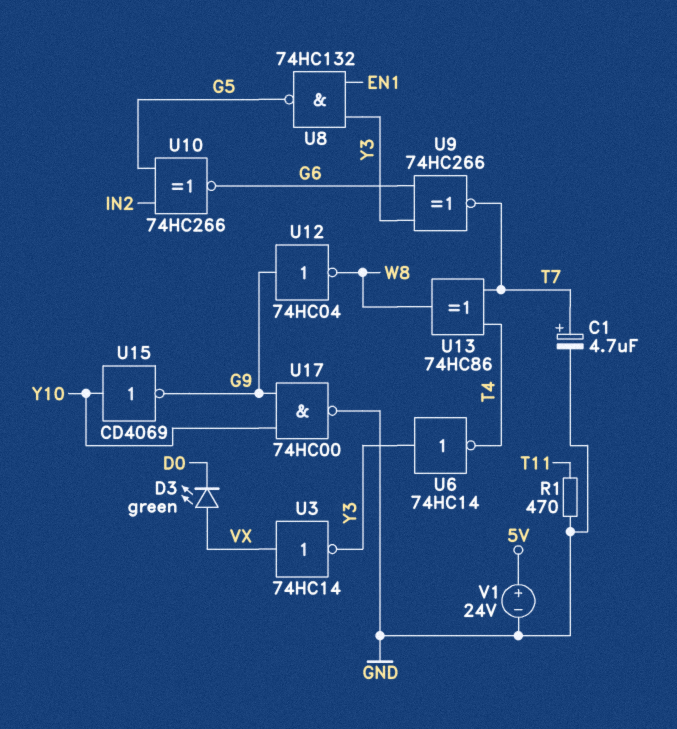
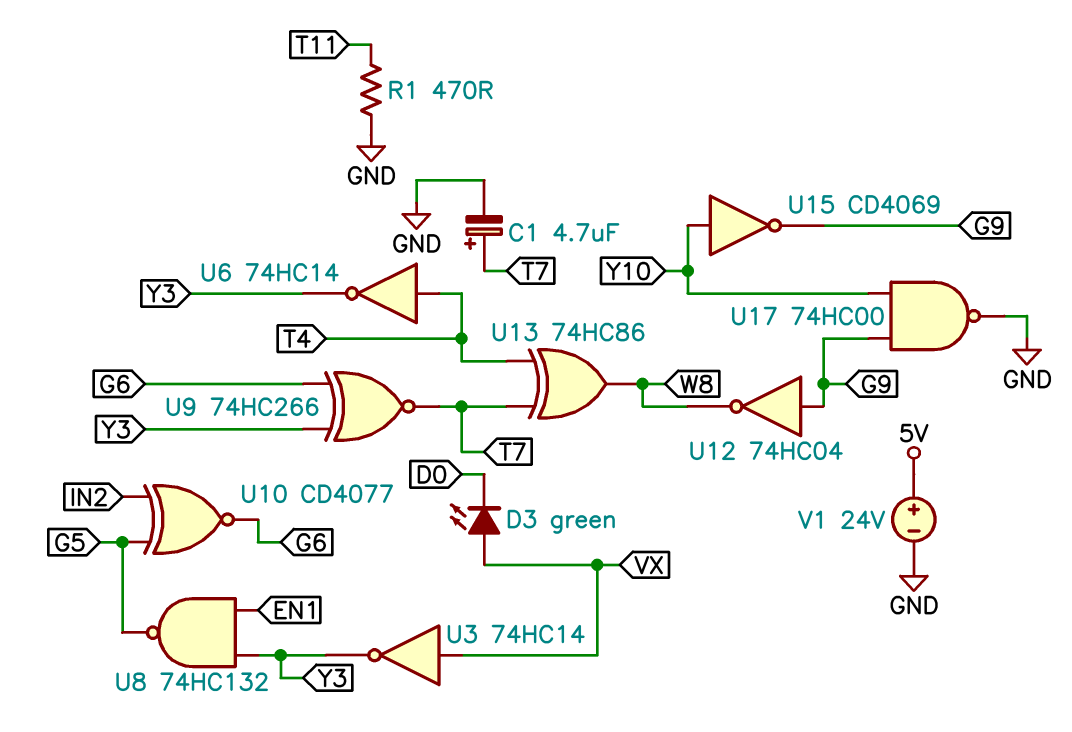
U6: NOT 74HC14 (in Y3, out T4) -> NOT 74HC14 (in T4, out Y3)
U10: XNOR 74HC266 (in G5, in IN2, out G6) -> XNOR CD4077 (in G5, in IN2, out G6)

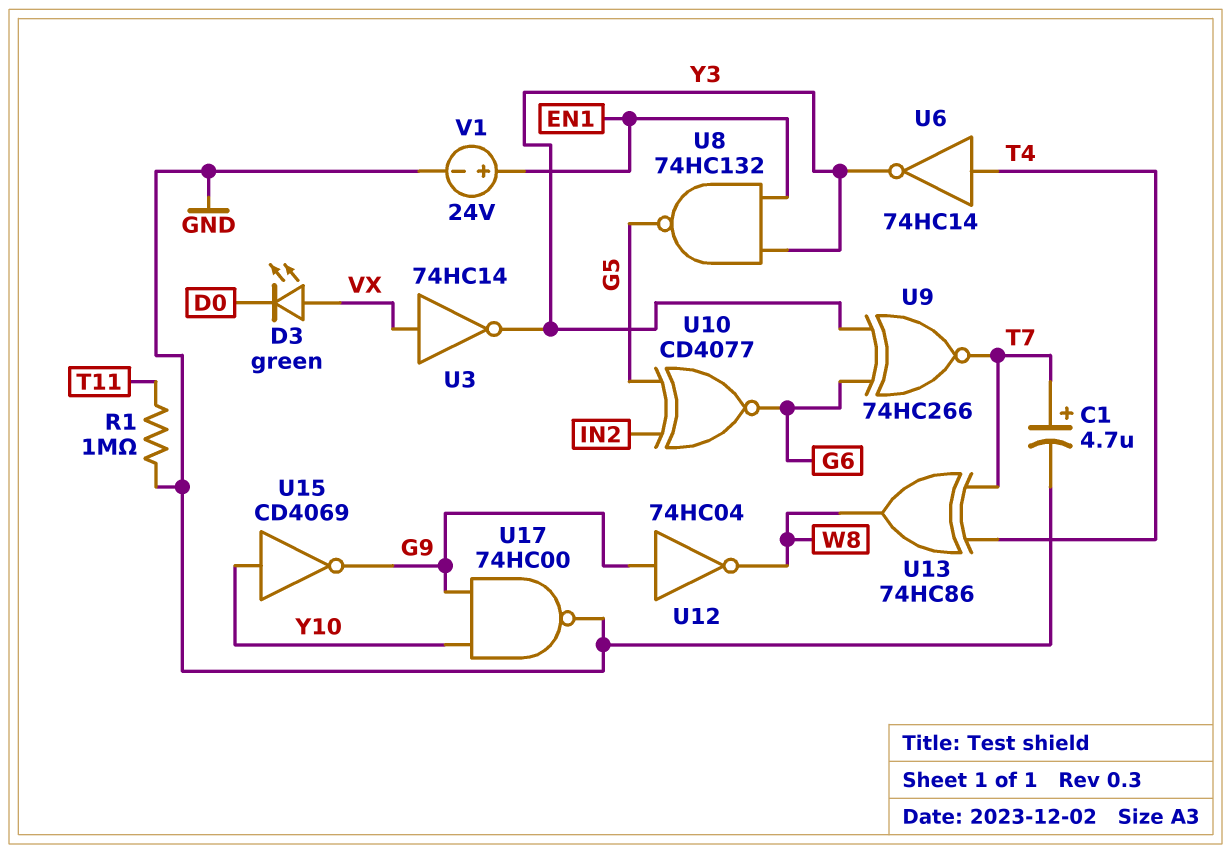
R1: 470 (GND, T11) -> 1M (GND, T11)
V1: 24V (plus 5V, minus GND) -> 24V (plus EN1, minus GND)

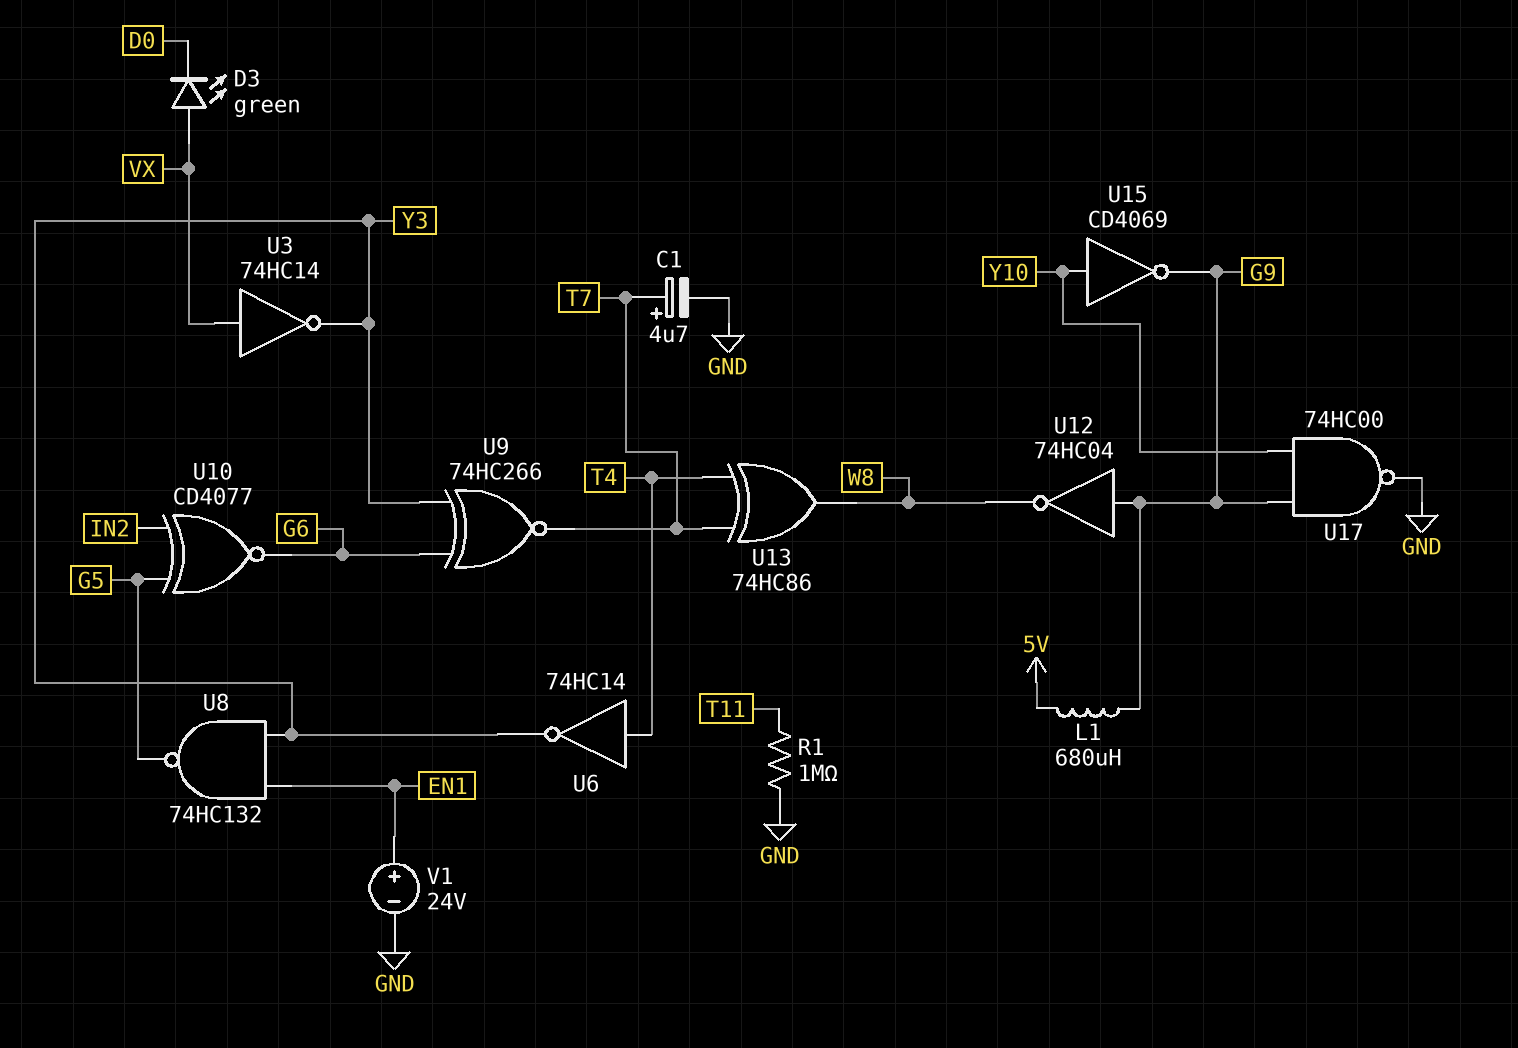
L1: none -> 680uH (5V, G9)

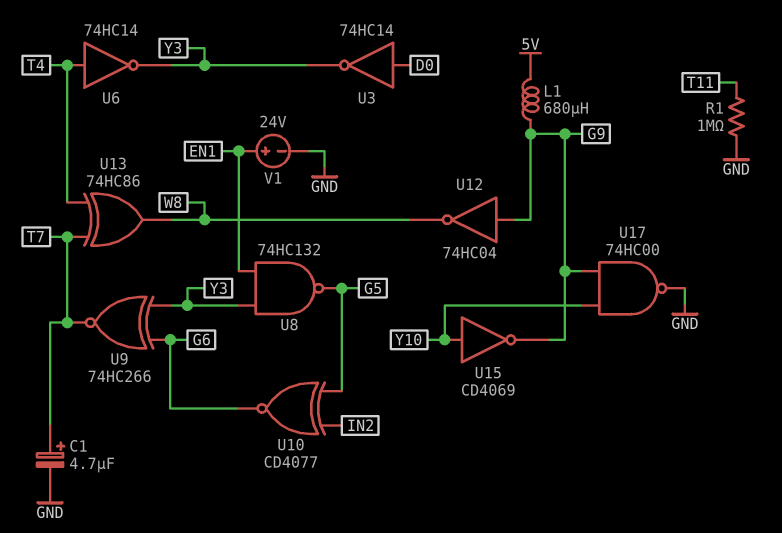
D3: LED green (A VX, K D0) -> none
U3: NOT 74HC14 (in VX, out Y3) -> NOT 74HC14 (in D0, out Y3)

